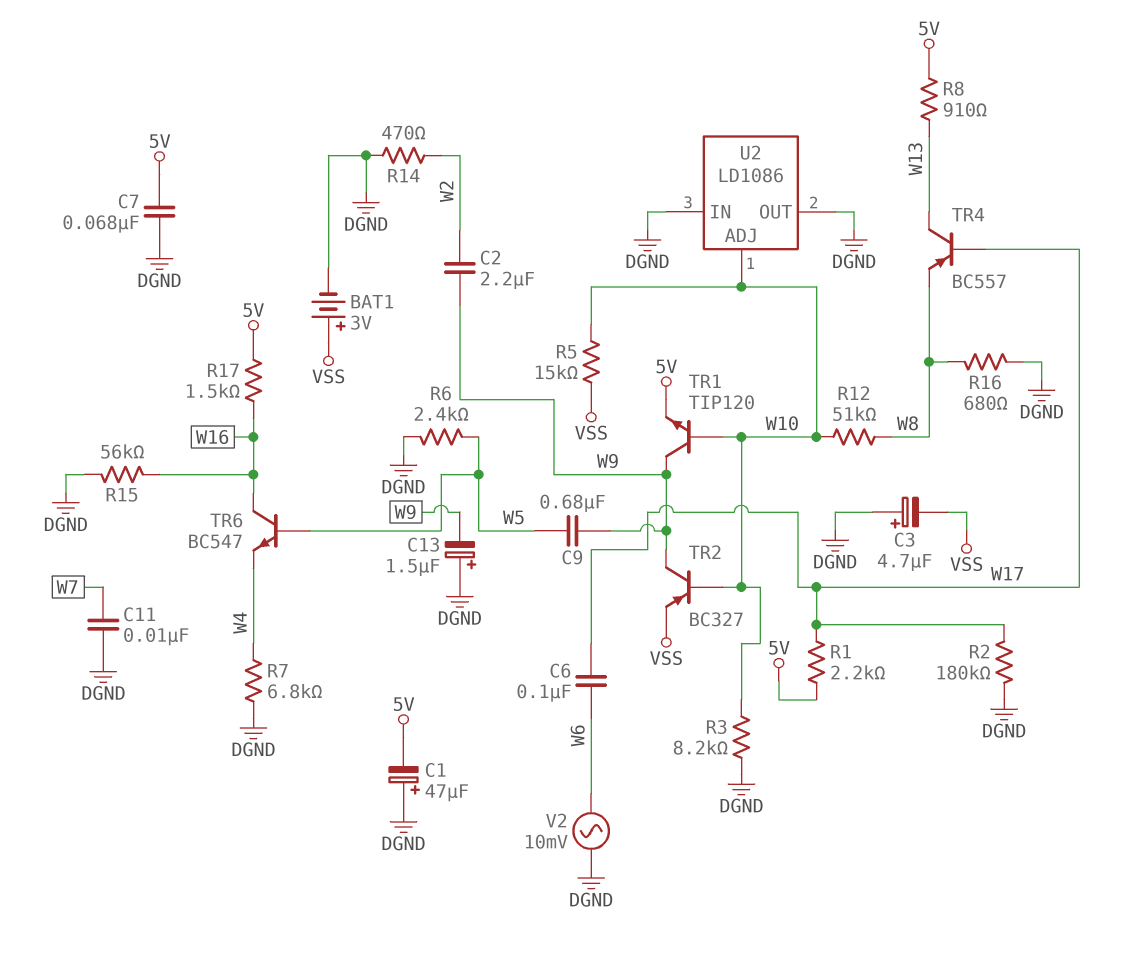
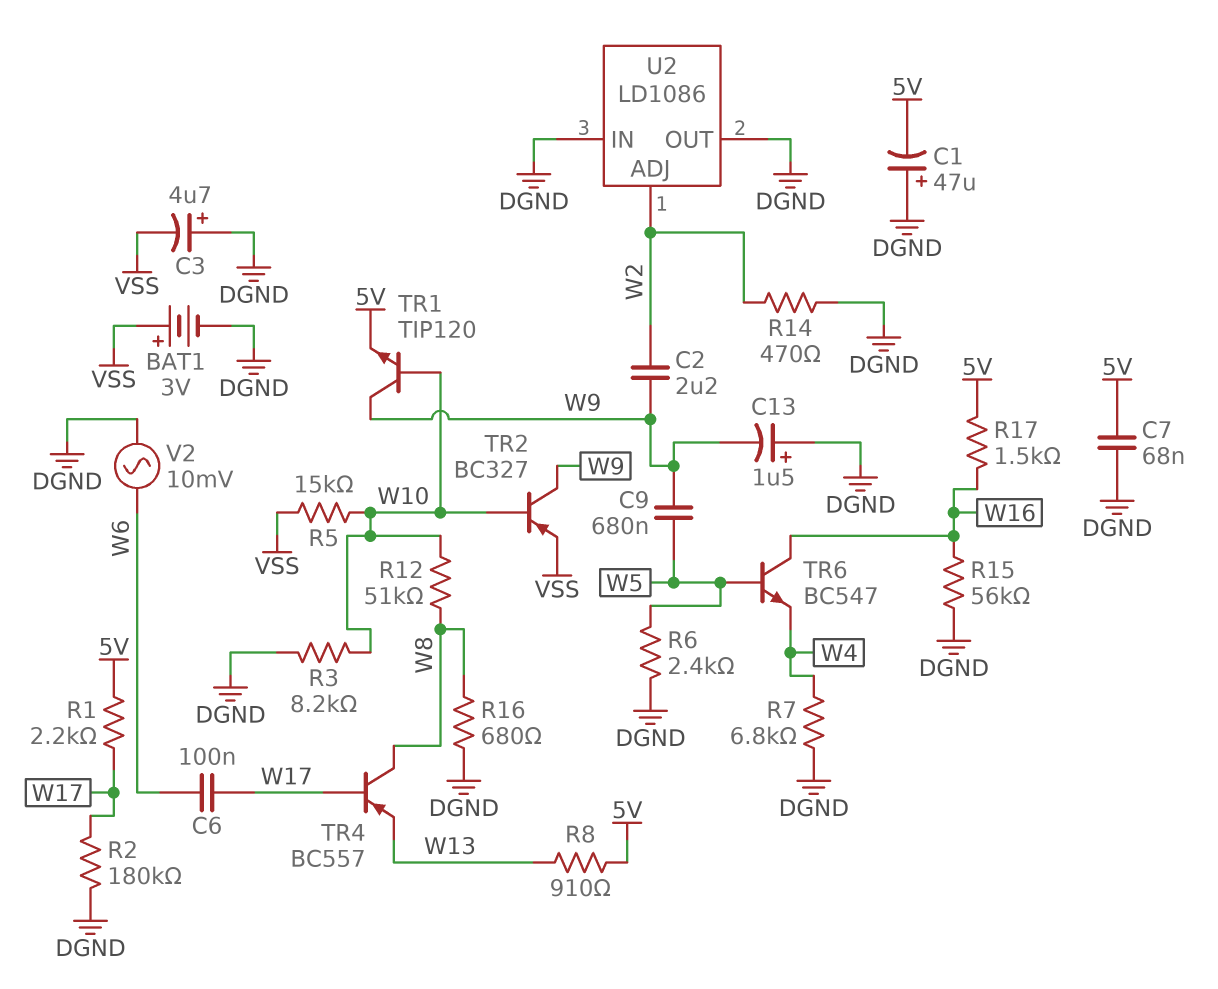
C11: 10nF (DGND, W7) -> none
TR4: PNP BC557 (B W17, C W13, E W8) -> PNP BC557 (B W17, C W8, E W13)
U2 pin ADJ: W10 -> W2

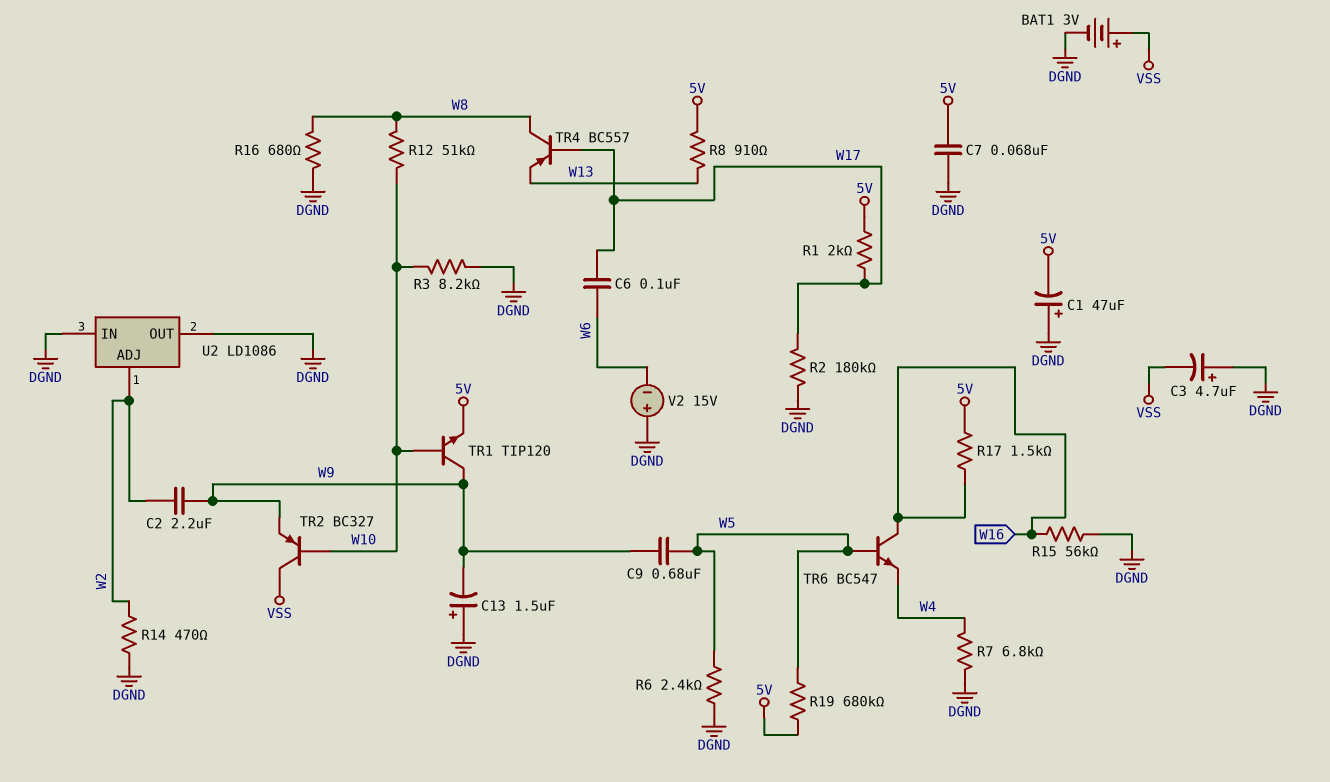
R1: 2.2k (5V, W17) -> 2k (5V, W17)
R5: 15k (VSS, W10) -> none
R19: none -> 680k (5V, W5)
TR2: PNP BC327 (B W10, C W9, E VSS) -> PNP BC327 (B W10, C VSS, E W9)
V2: AC 10mV (DGND, W6) -> 15V (plus DGND, minus W6)

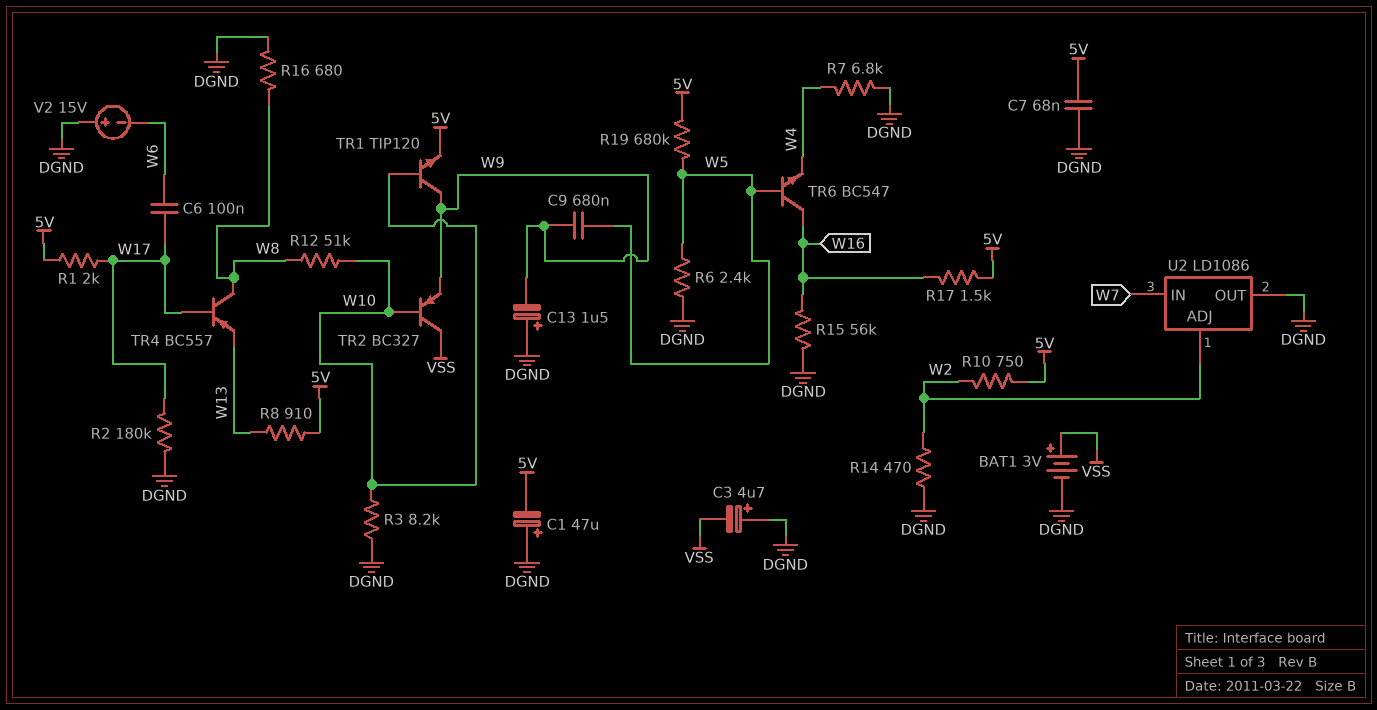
C2: 2.2uF (W2, W9) -> none
R10: none -> 750 (5V, W2)
U2 pin IN: DGND -> W7

